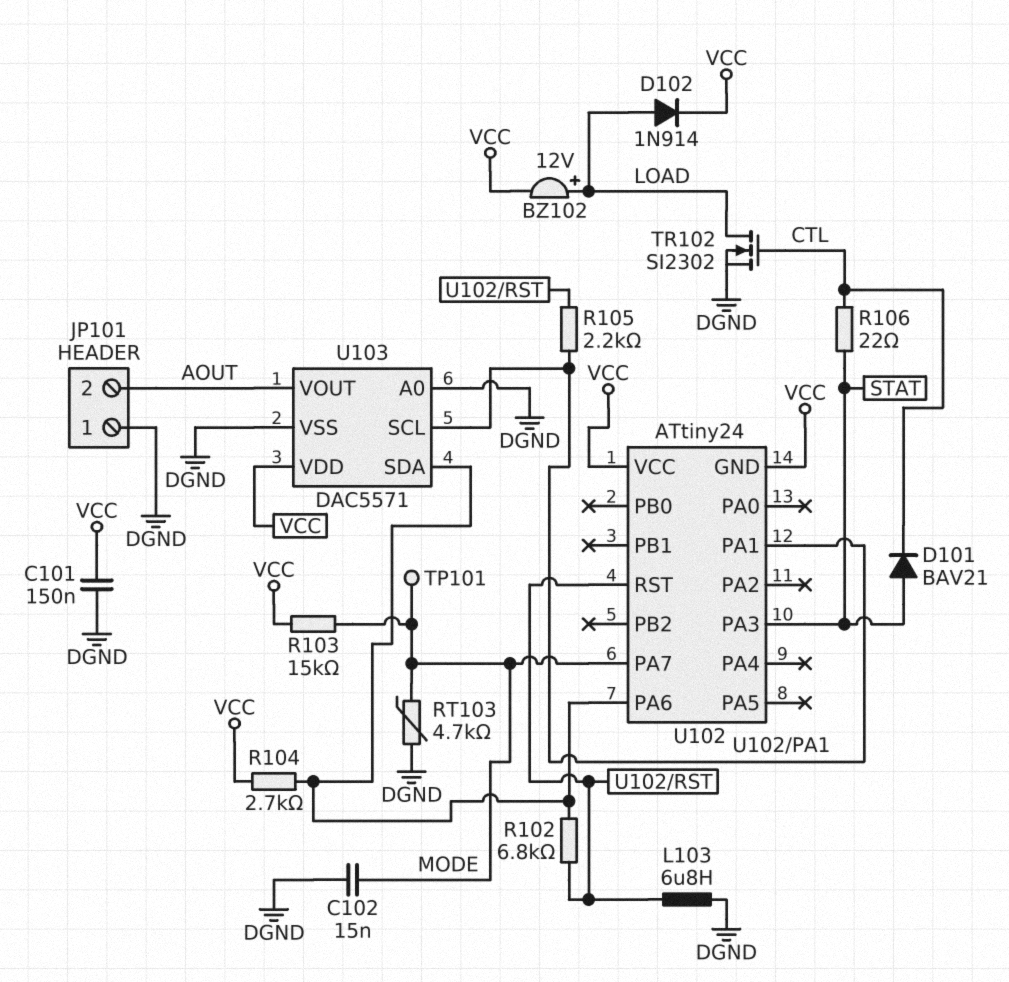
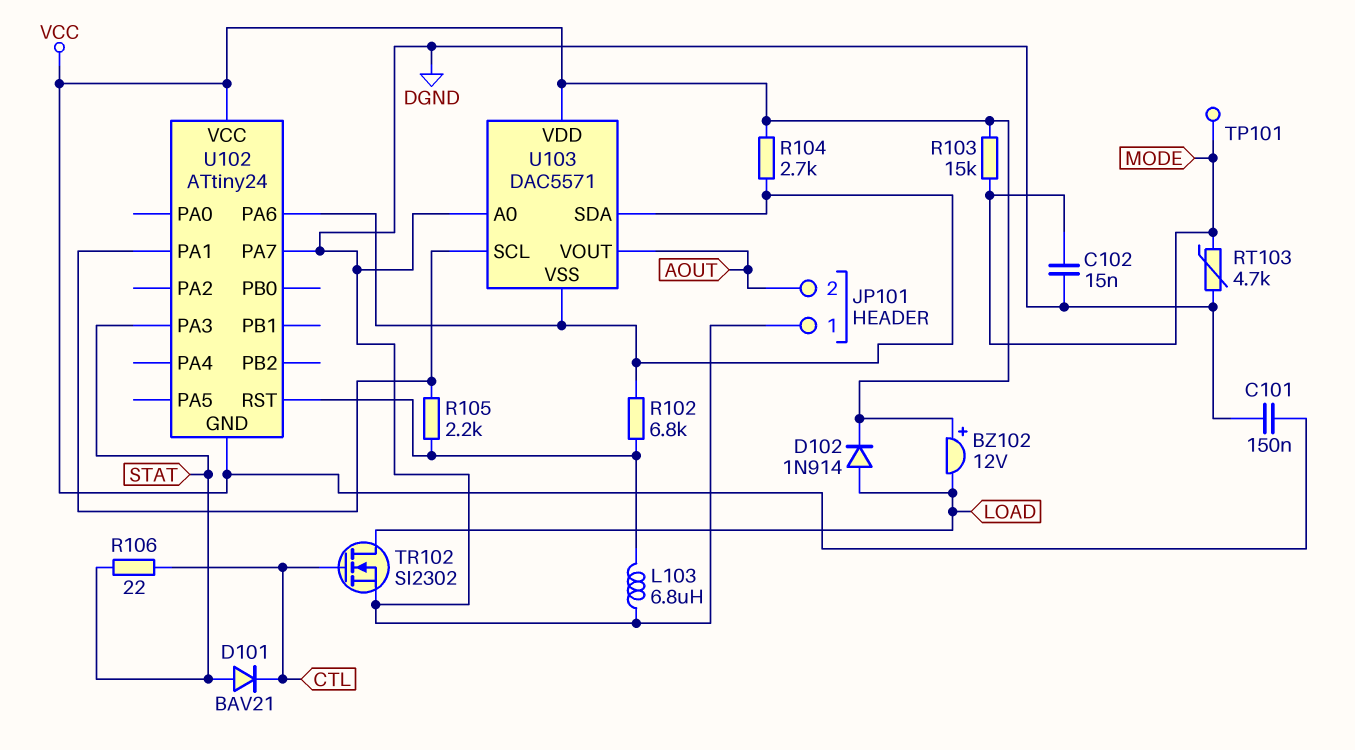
BZ102: buzzer 12V (plus LOAD, minus VCC) -> buzzer 12V (plus VCC, minus LOAD)
U102 pin PA7: MODE -> DGND
U103 pin VSS: DGND -> U102/PA6

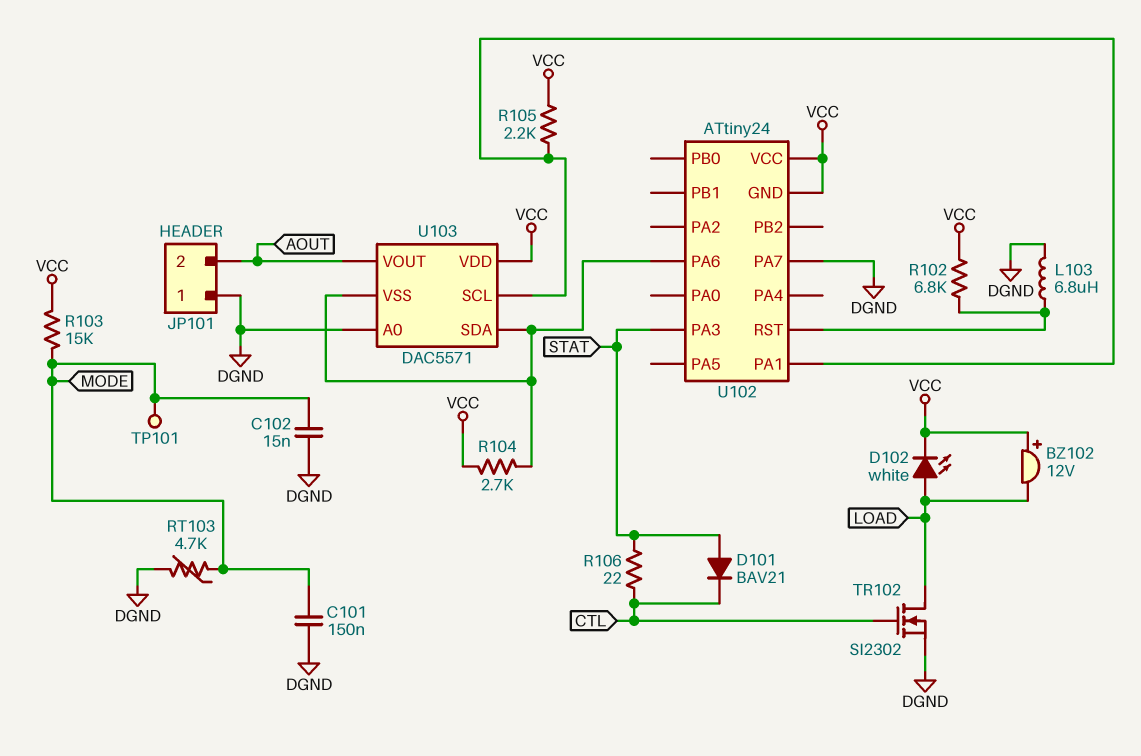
C101: 150nF (DGND, VCC) -> 150nF (DGND, MODE)
D102: diode 1N914 (A LOAD, K VCC) -> LED white (A LOAD, K VCC)
R102: 6.8k (U102/PA6, U102/RST) -> 6.8k (U102/RST, VCC)
R105: 2.2k (U102/PA1, U102/RST) -> 2.2k (U102/PA1, VCC)

